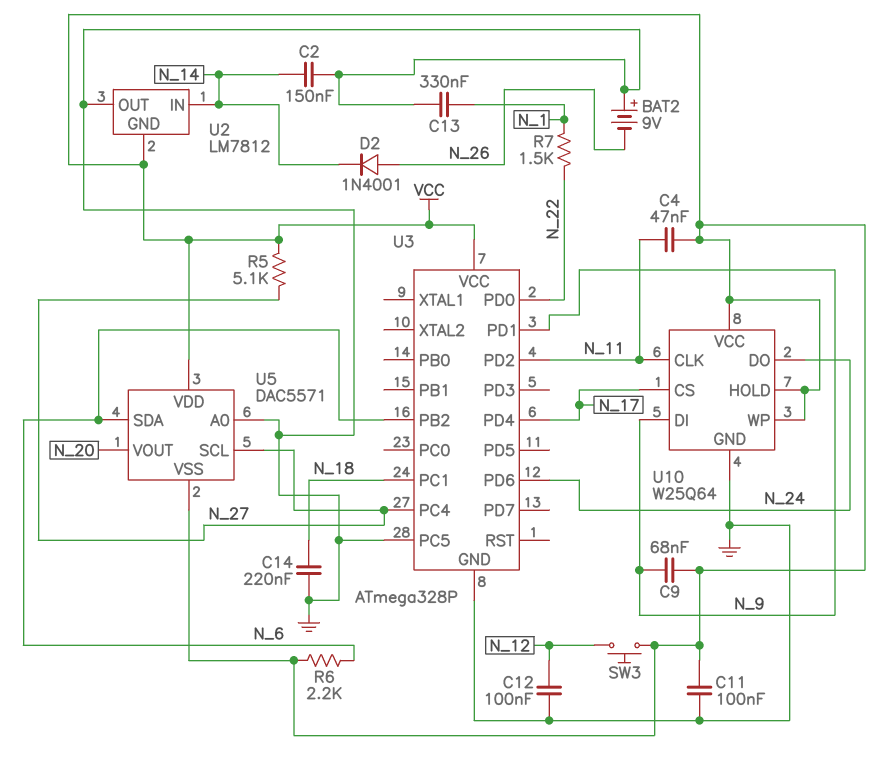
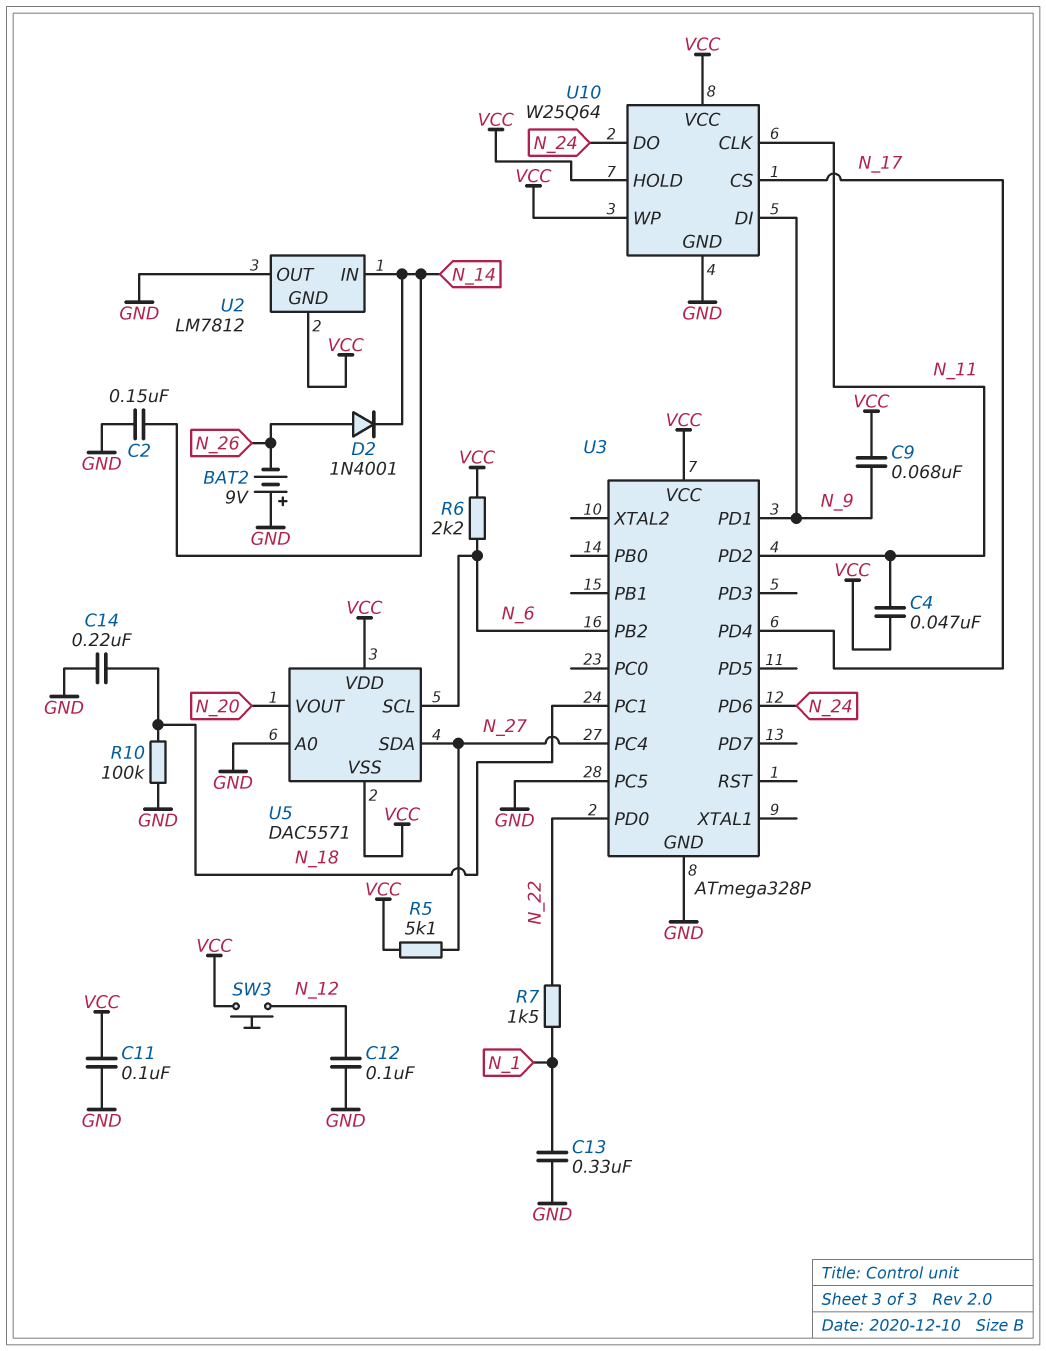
R10: none -> 100k (GND, N_18)
U5 pin SCL: N_27 -> N_6
U5 pin SDA: N_6 -> N_27

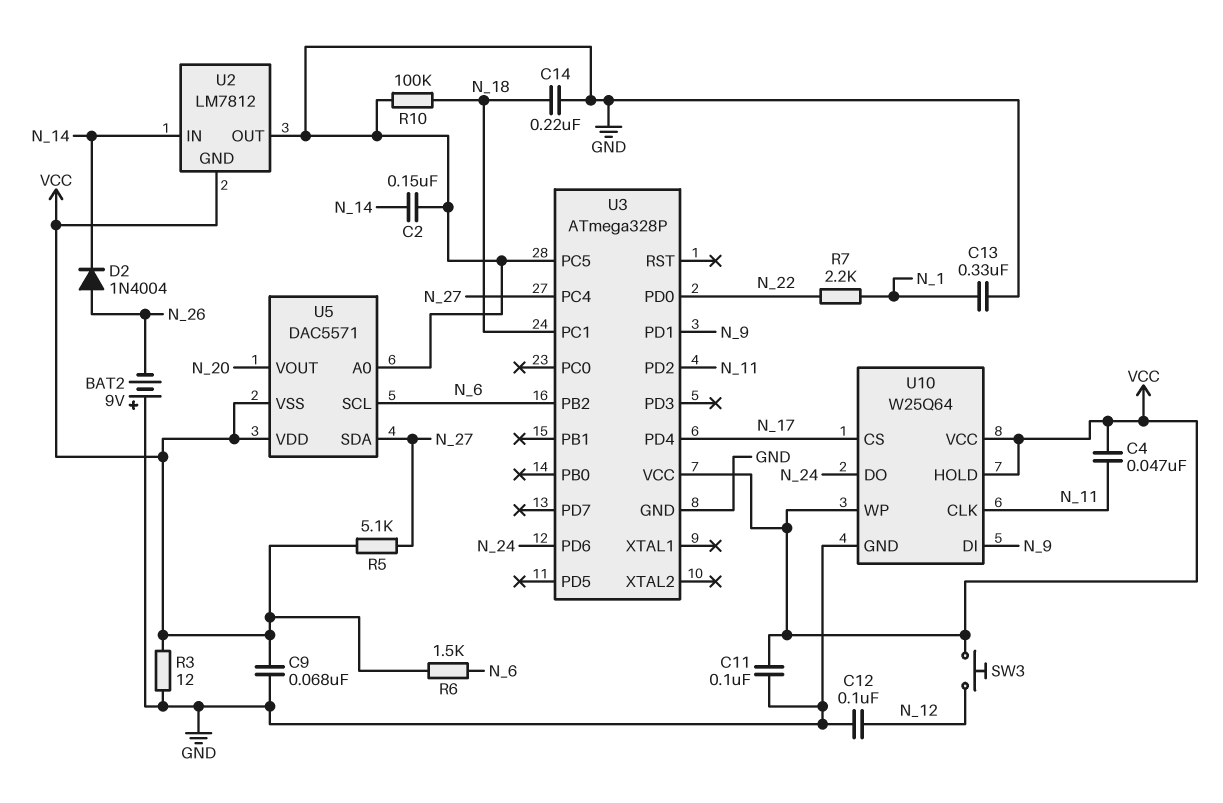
C9: 68nF (N_9, VCC) -> 68nF (GND, VCC)
D2: diode 1N4001 (A N_26, K N_14) -> diode 1N4004 (A N_26, K N_14)
R3: none -> 12 (GND, VCC)
R6: 2.2k (N_6, VCC) -> 1.5k (N_6, VCC)
R7: 1.5k (N_1, N_22) -> 2.2k (N_1, N_22)

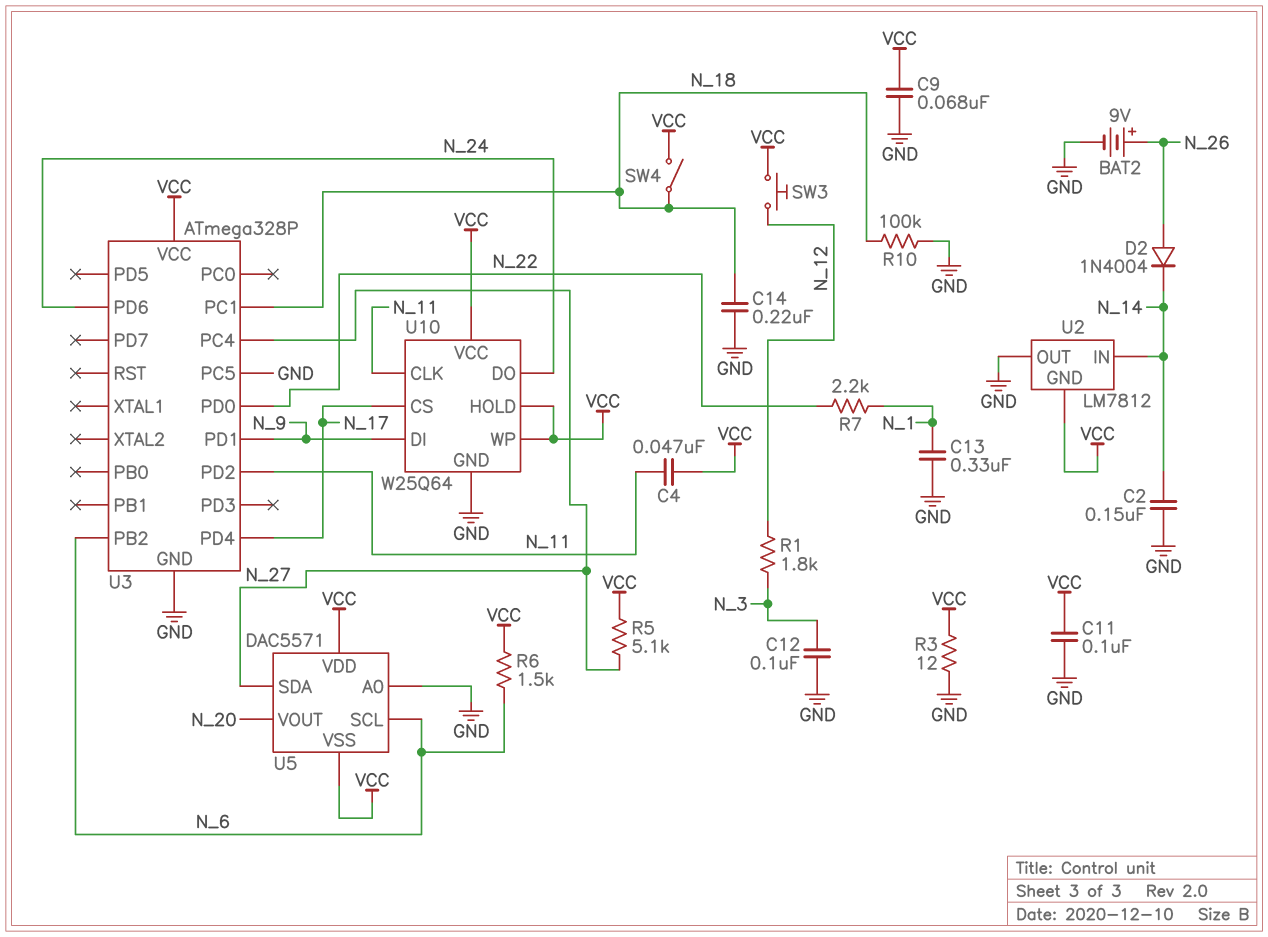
BAT2: 9V (plus GND, minus N_26) -> 9V (plus N_26, minus GND)
C12: 100nF (GND, N_12) -> 100nF (GND, N_3)
R1: none -> 1.8k (N_3, N_12)
SW4: none -> switch (N_18, VCC)

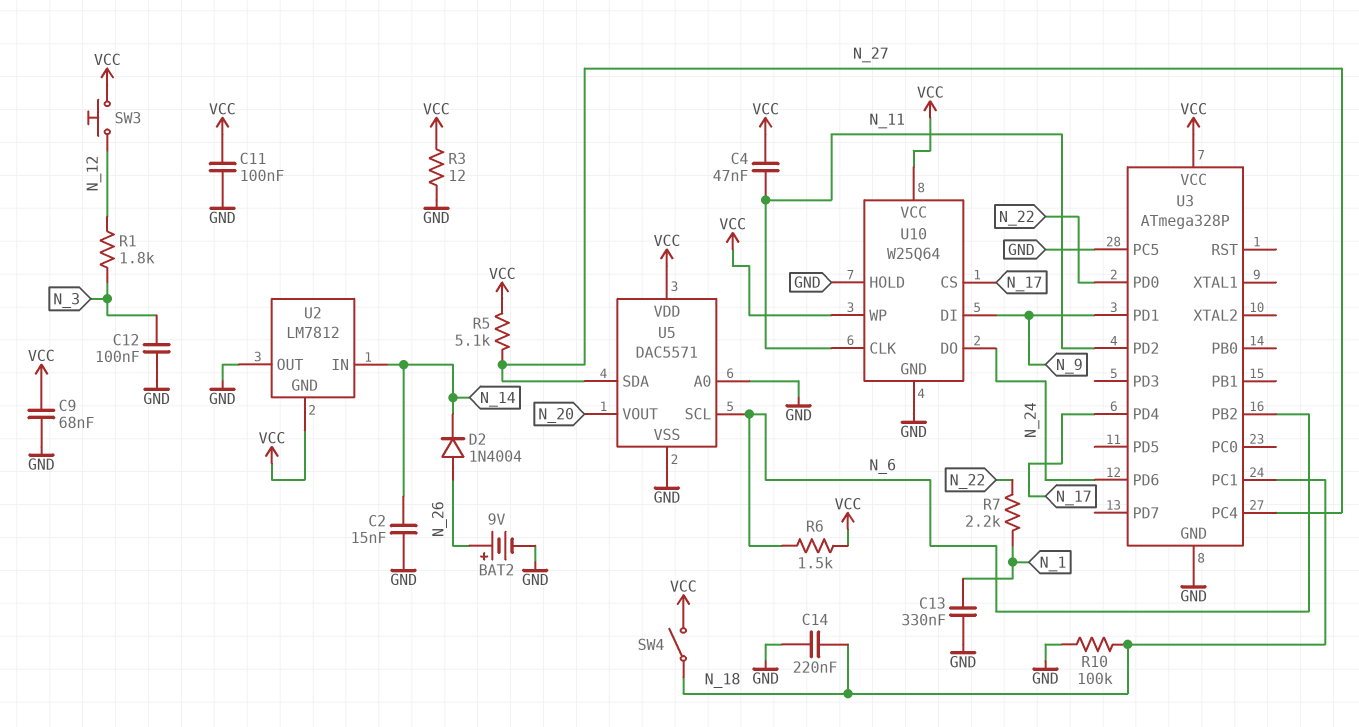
C2: 150nF (GND, N_14) -> 15nF (GND, N_14)
U5 pin VSS: VCC -> GND
U10 pin HOLD: VCC -> GND

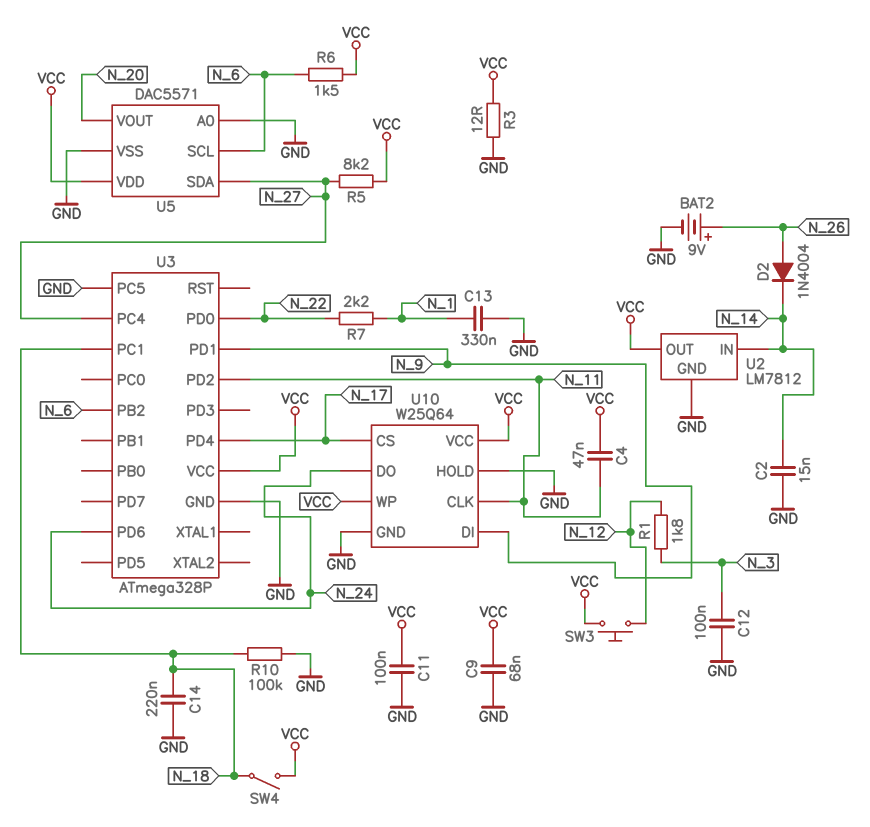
R5: 5.1k (N_27, VCC) -> 8.2k (N_27, VCC)
U2 pin GND: VCC -> GND
U2 pin OUT: GND -> VCC

